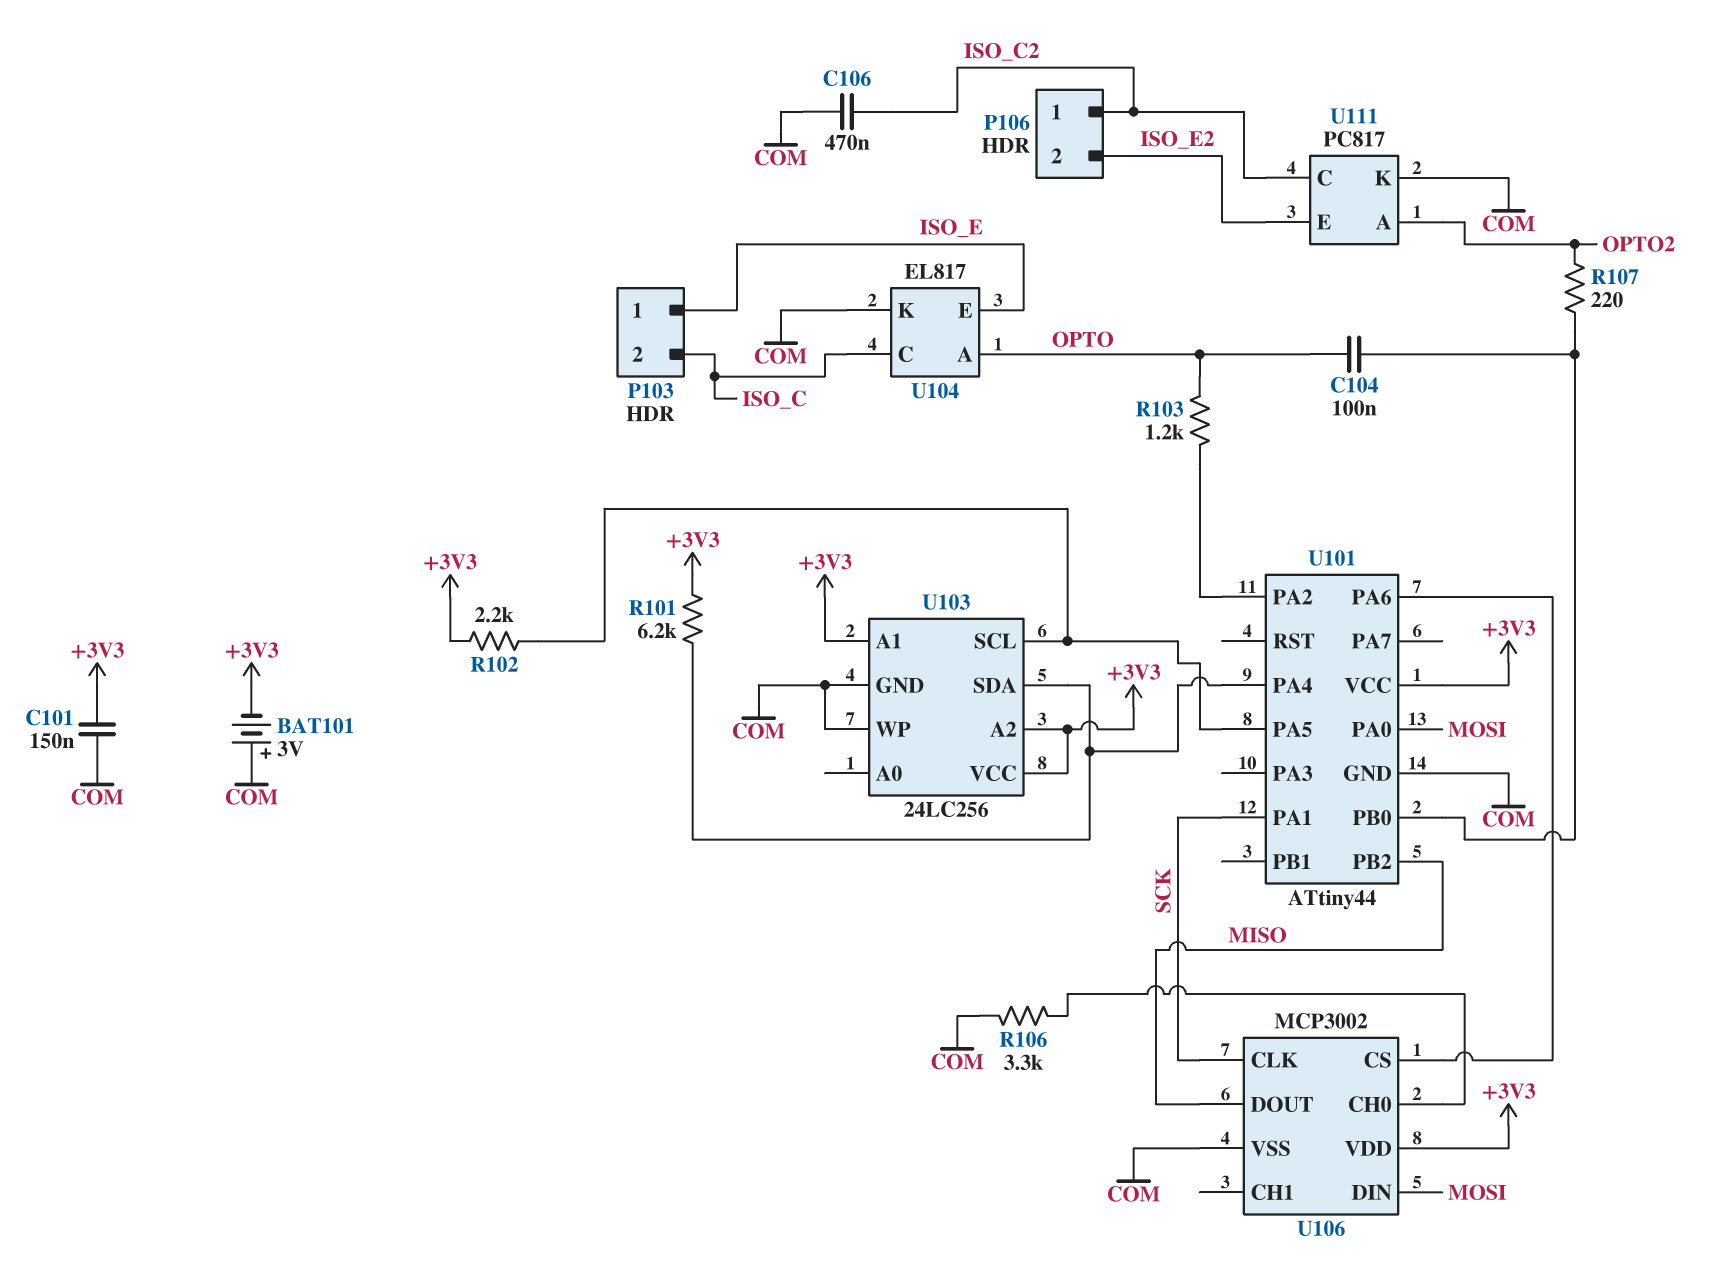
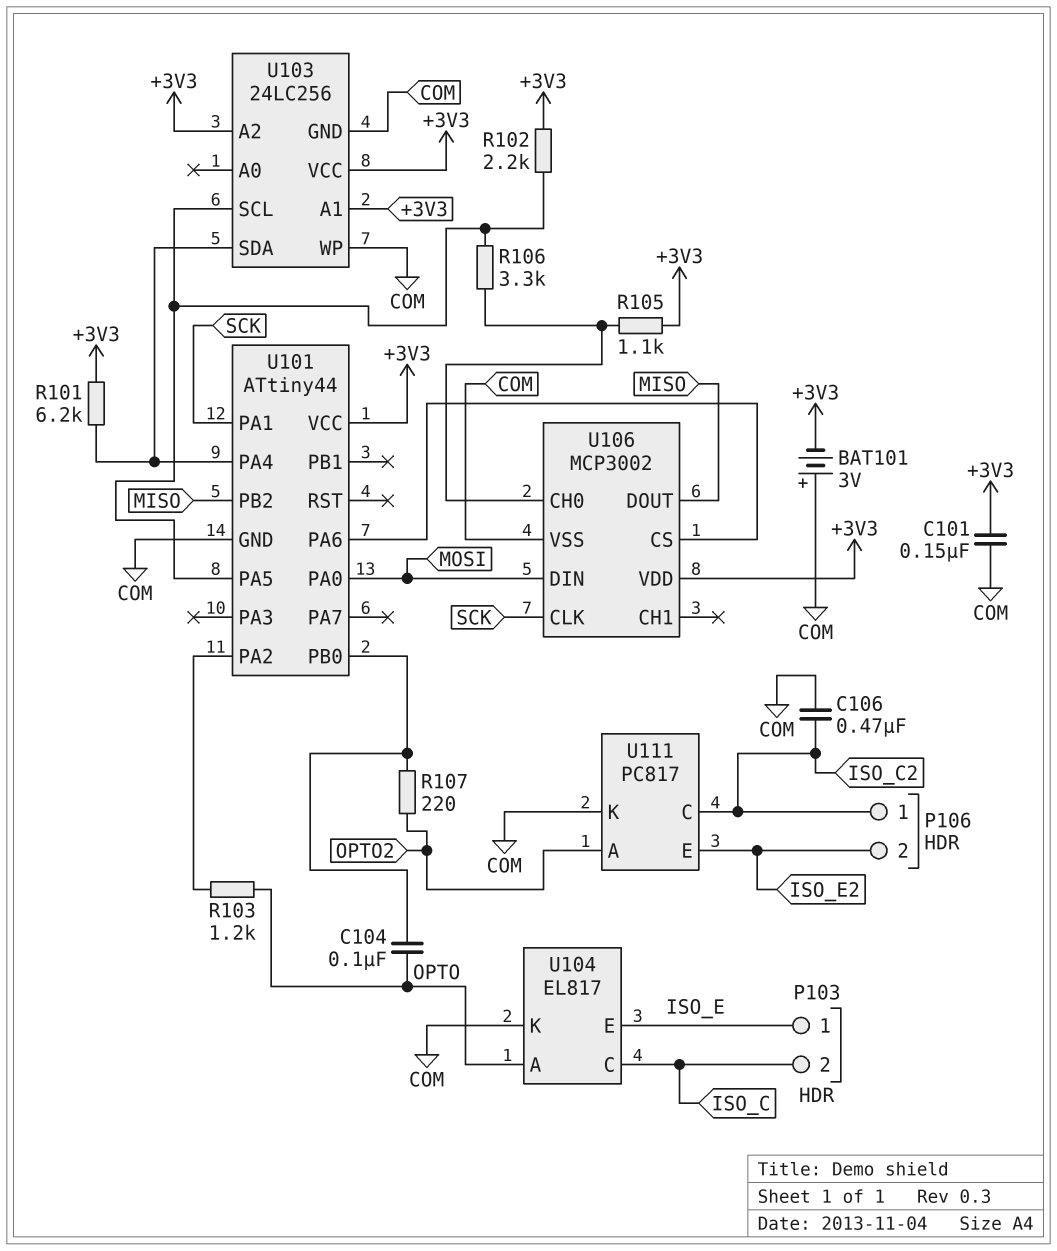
R105: none -> 1.1k (+3V3, U106/CH0)
R106: 3.3k (COM, U106/CH0) -> 3.3k (U101/PA5, U106/CH0)

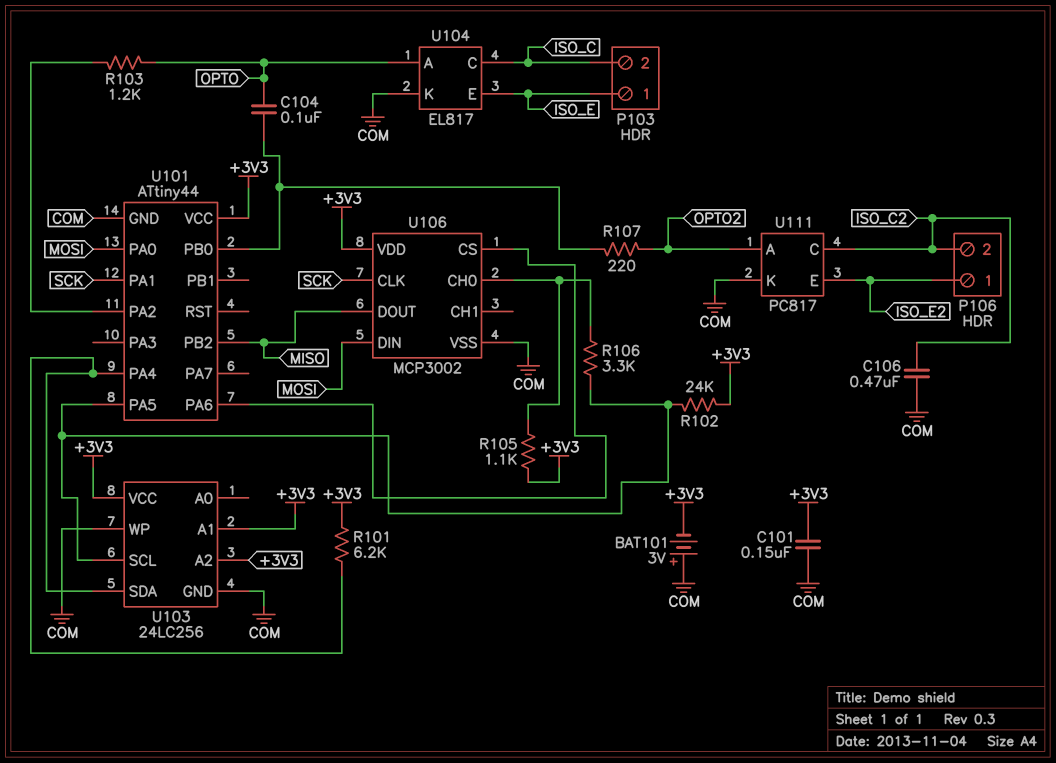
P106 pin 1: ISO_C2 -> ISO_E2
P106 pin 2: ISO_E2 -> ISO_C2
R102: 2.2k (+3V3, U101/PA5) -> 24k (+3V3, U101/PA5)

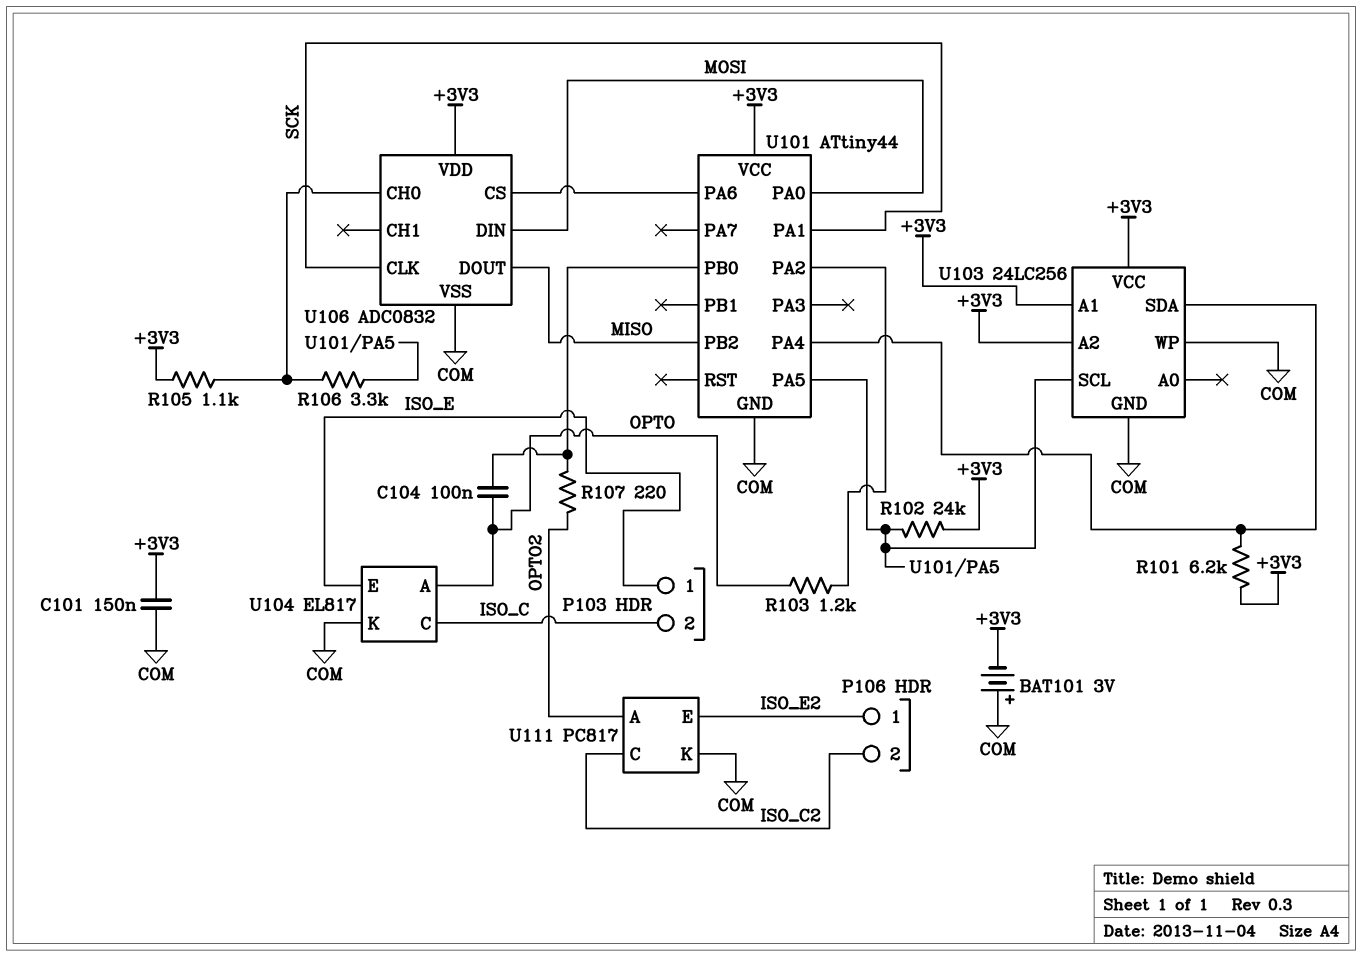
C106: 470nF (COM, ISO_C2) -> none
U106: MCP3002 -> ADC0832

